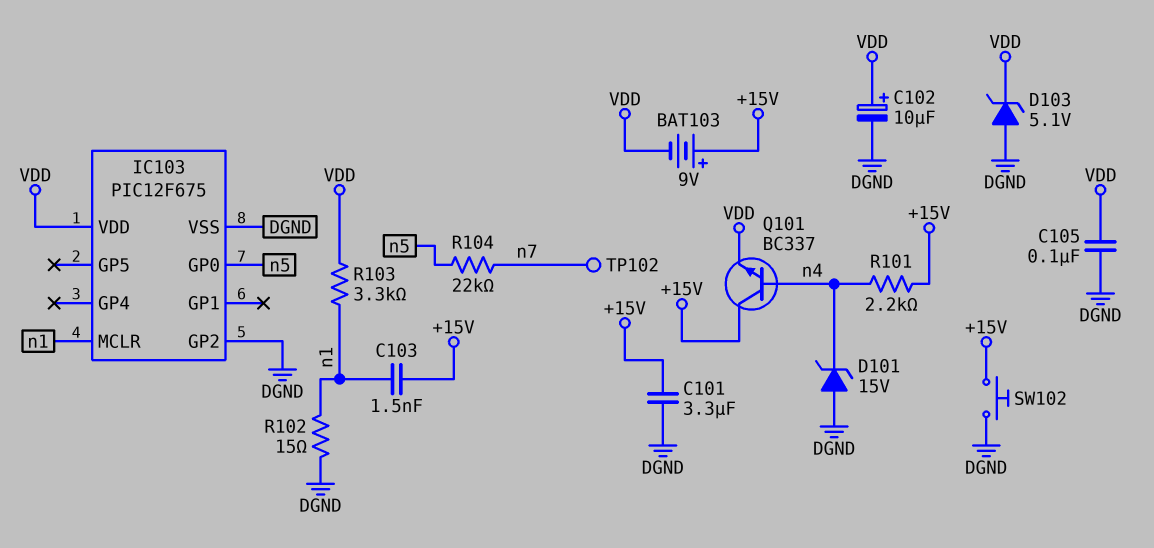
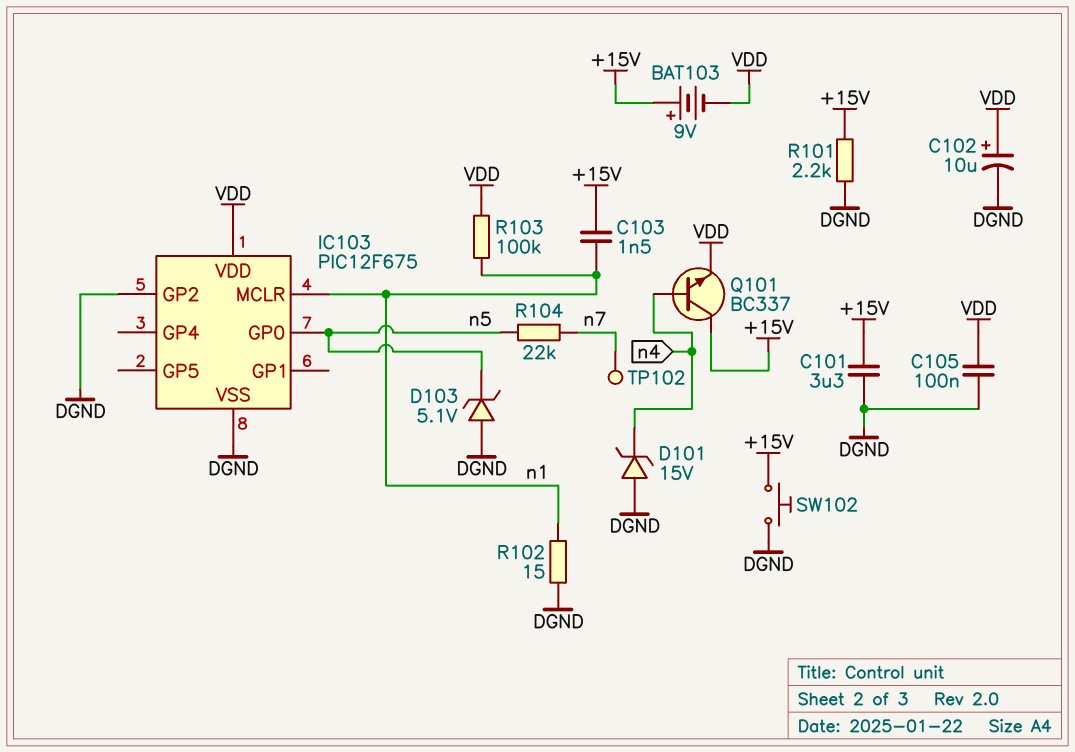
D103: zener 5.1V (A DGND, K VDD) -> zener 5.1V (A DGND, K n5)
R101: 2.2k (+15V, n4) -> 2.2k (+15V, DGND)
R103: 3.3k (VDD, n1) -> 100k (VDD, n1)

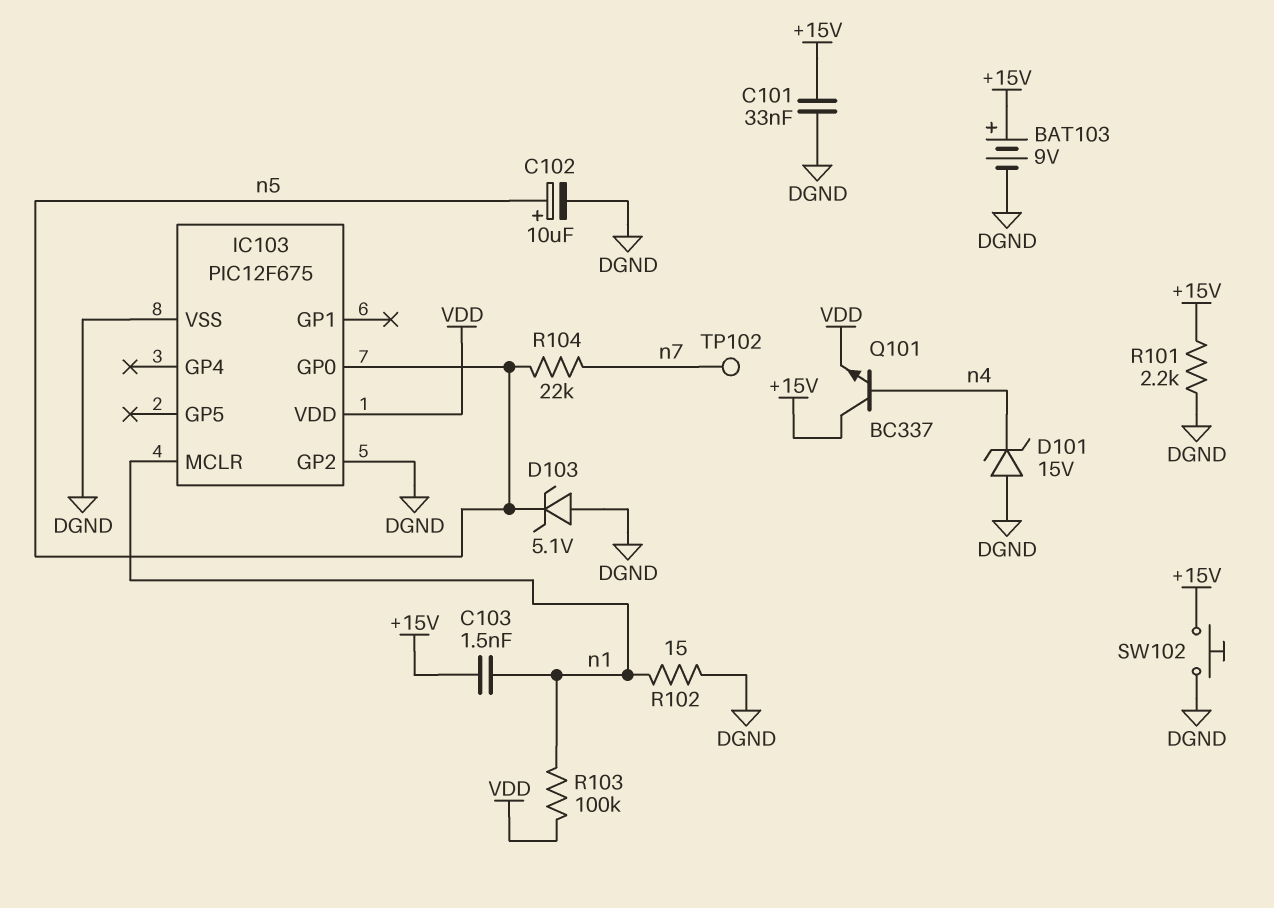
BAT103: 9V (plus +15V, minus VDD) -> 9V (plus +15V, minus DGND)
C101: 3.3uF (+15V, DGND) -> 33nF (+15V, DGND)
C102: 10uF (plus VDD, minus DGND) -> 10uF (plus n5, minus DGND)
C105: 100nF (DGND, VDD) -> none

